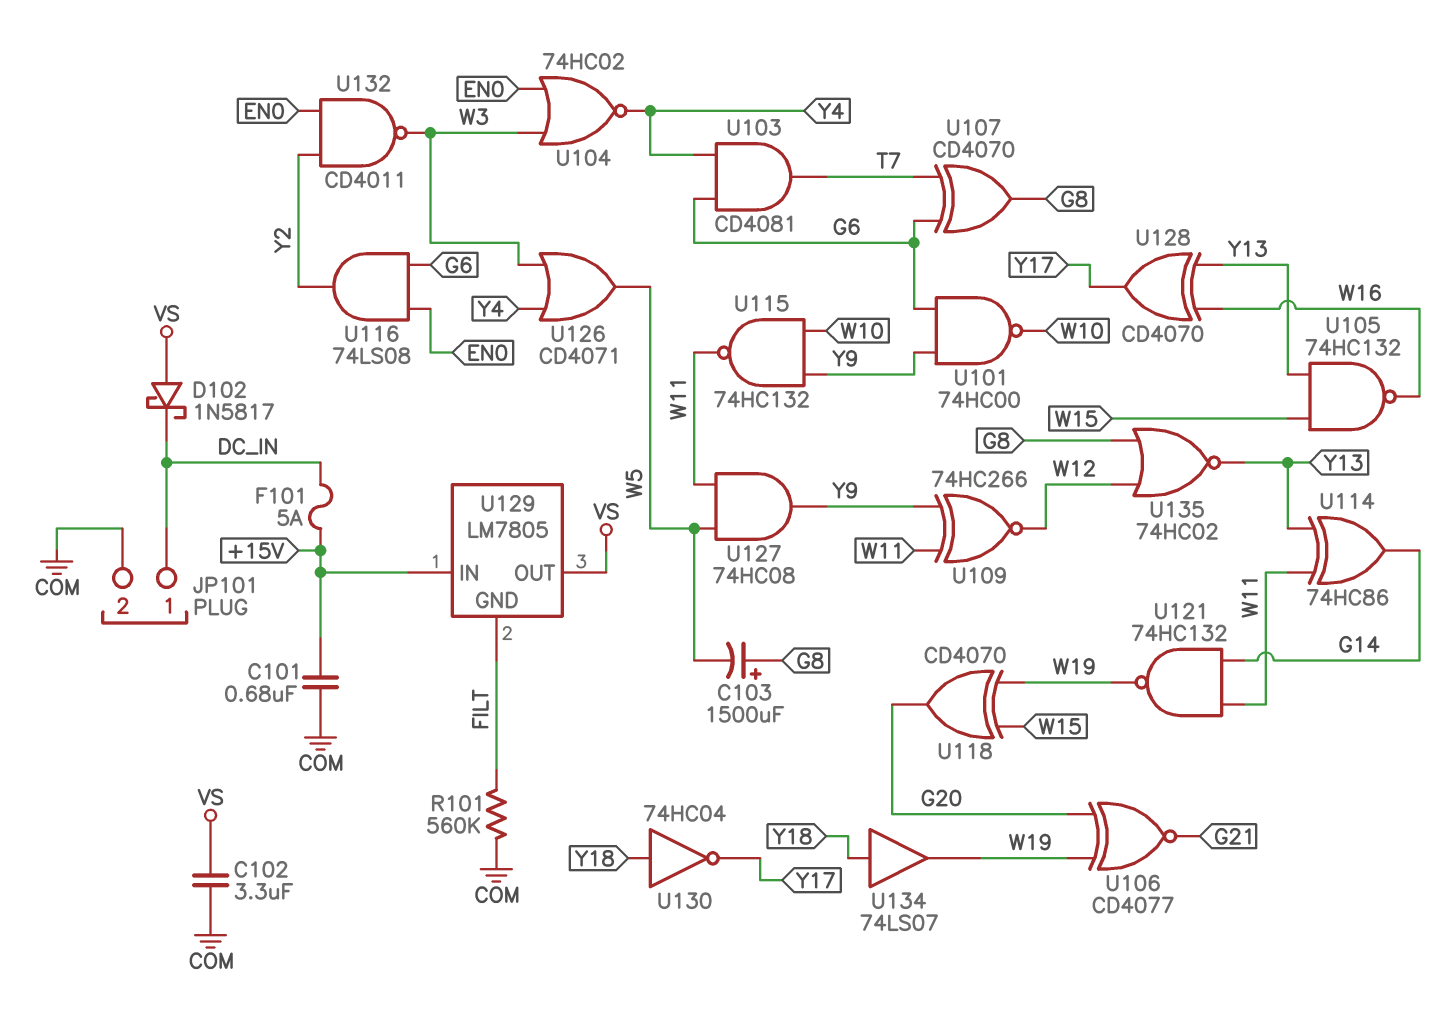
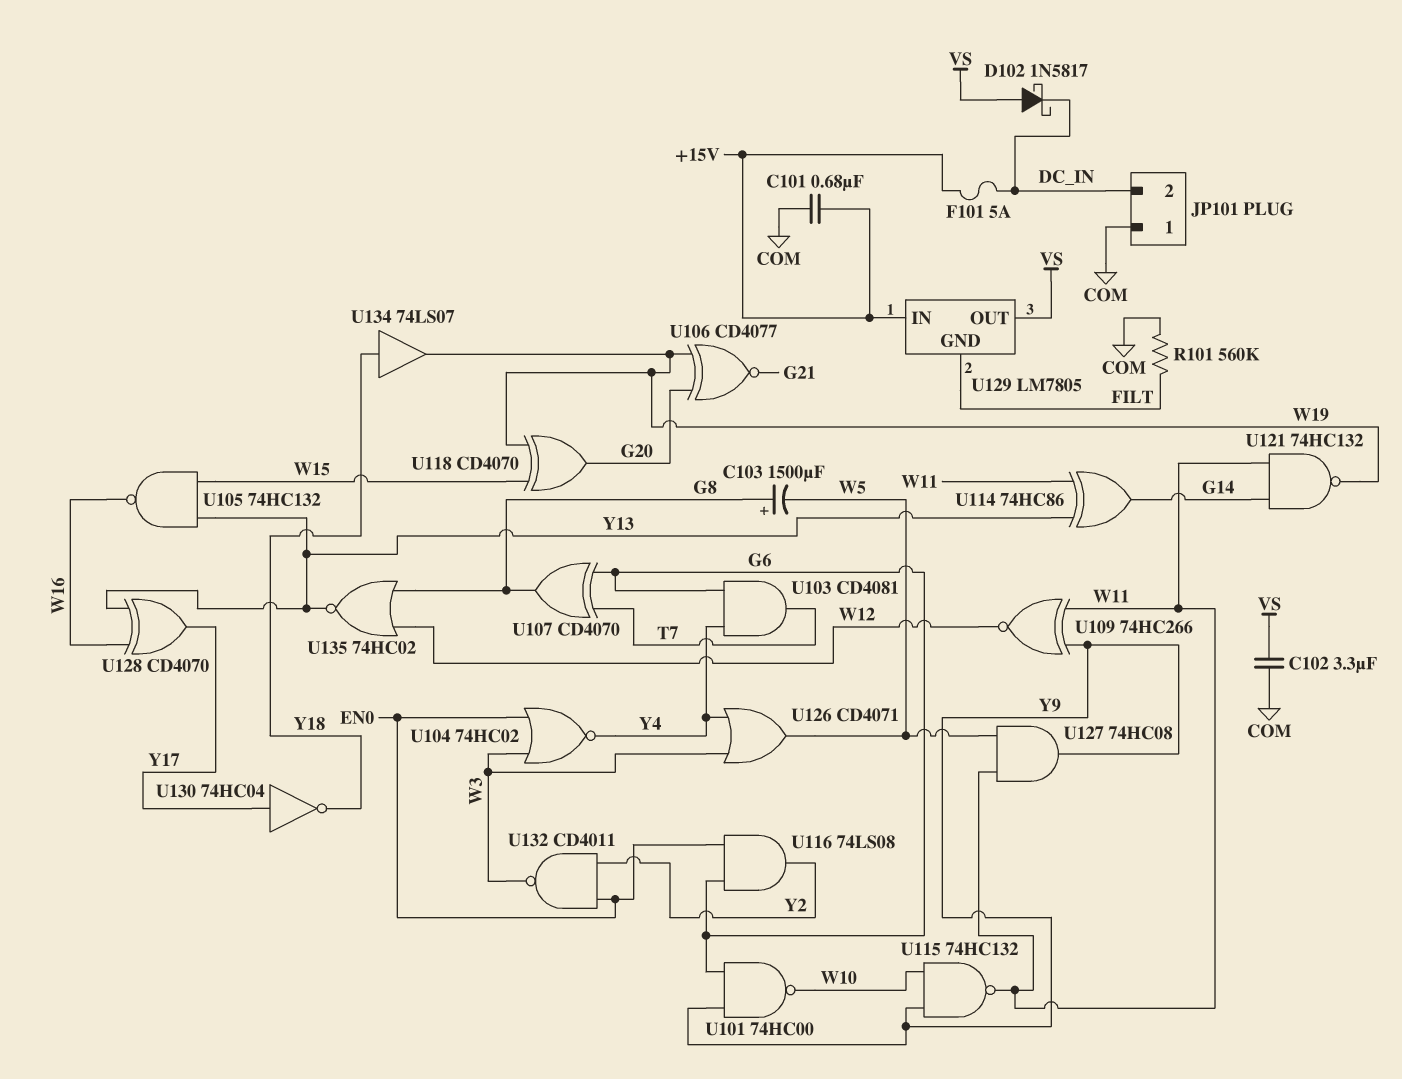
JP101 pin 1: DC_IN -> COM
JP101 pin 2: COM -> DC_IN
U130: NOT 74HC04 (in Y18, out Y17) -> NOT 74HC04 (in Y17, out Y18)

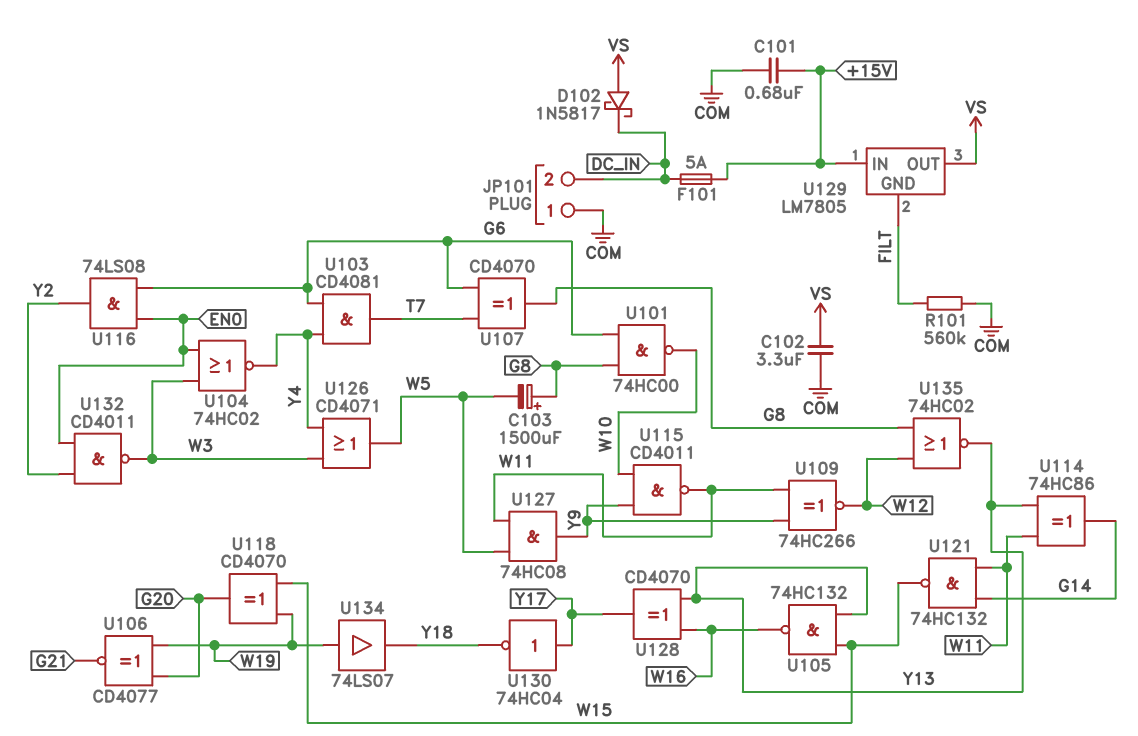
U101: NAND 74HC00 (in G6, in Y9, out W10) -> NAND 74HC00 (in G6, in G8, out W10)
U115: NAND 74HC132 (in W10, in Y9, out W11) -> NAND CD4011 (in W10, in Y9, out W11)
U121: NAND 74HC132 (in G14, in W11, out W19) -> NAND 74HC132 (in G14, in W11, out W15)
U134: buffer 74LS07 (in Y18, out W19) -> buffer 74LS07 (in W19, out Y18)

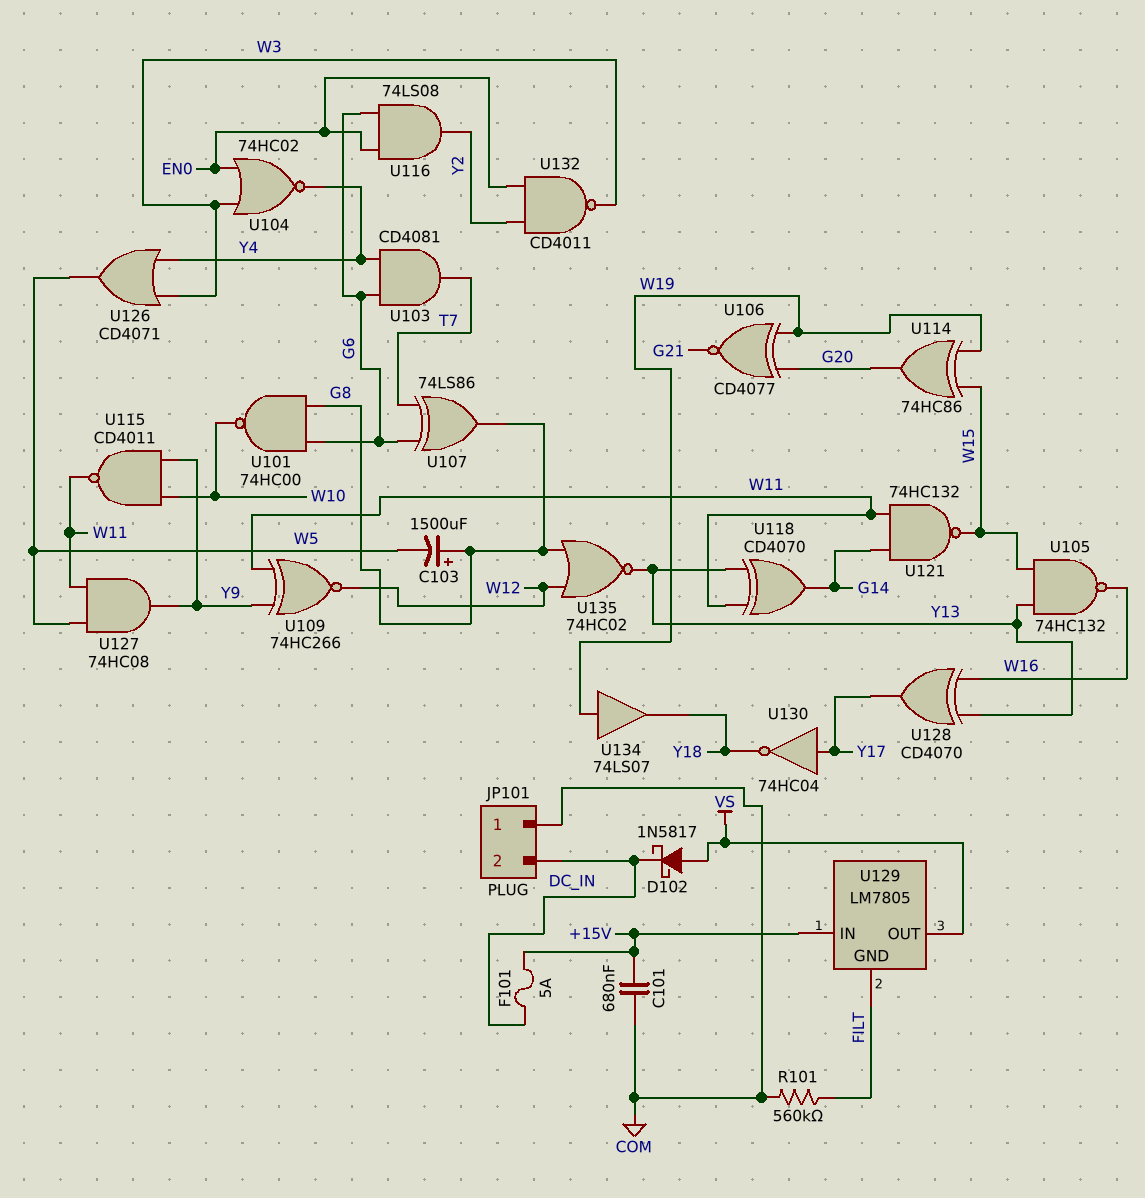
C102: 3.3uF (COM, VS) -> none
U107: XOR CD4070 (in G6, in T7, out G8) -> XOR 74LS86 (in G6, in T7, out G8)
U114: XOR 74HC86 (in W11, in Y13, out G14) -> XOR 74HC86 (in W15, in W19, out G20)
U118: XOR CD4070 (in W15, in W19, out G20) -> XOR CD4070 (in W11, in Y13, out G14)

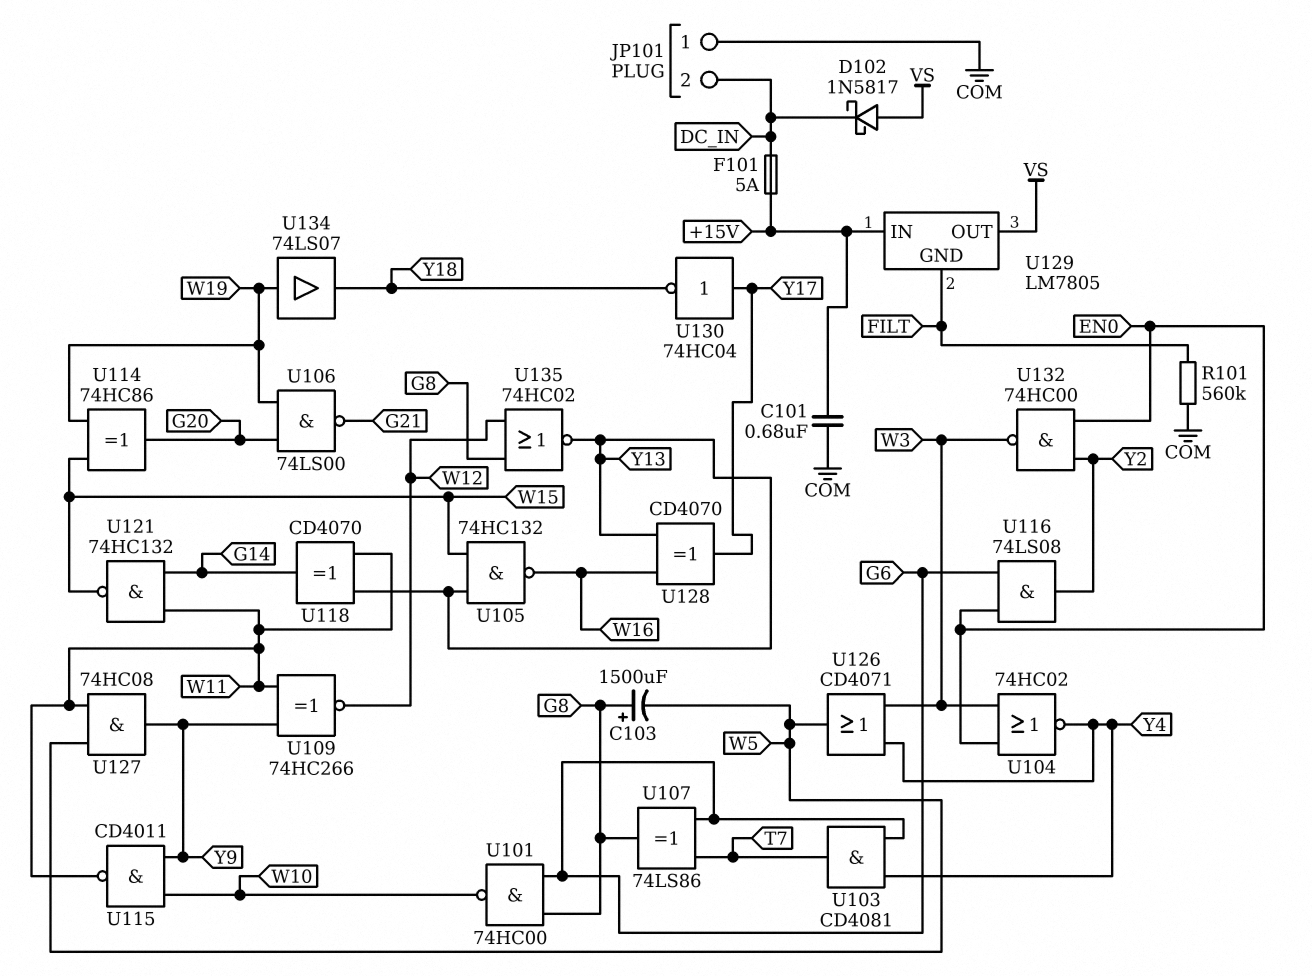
U106: XNOR CD4077 (in G20, in W19, out G21) -> NAND 74LS00 (in G20, in W19, out G21)
U132: NAND CD4011 (in EN0, in Y2, out W3) -> NAND 74HC00 (in EN0, in Y2, out W3)

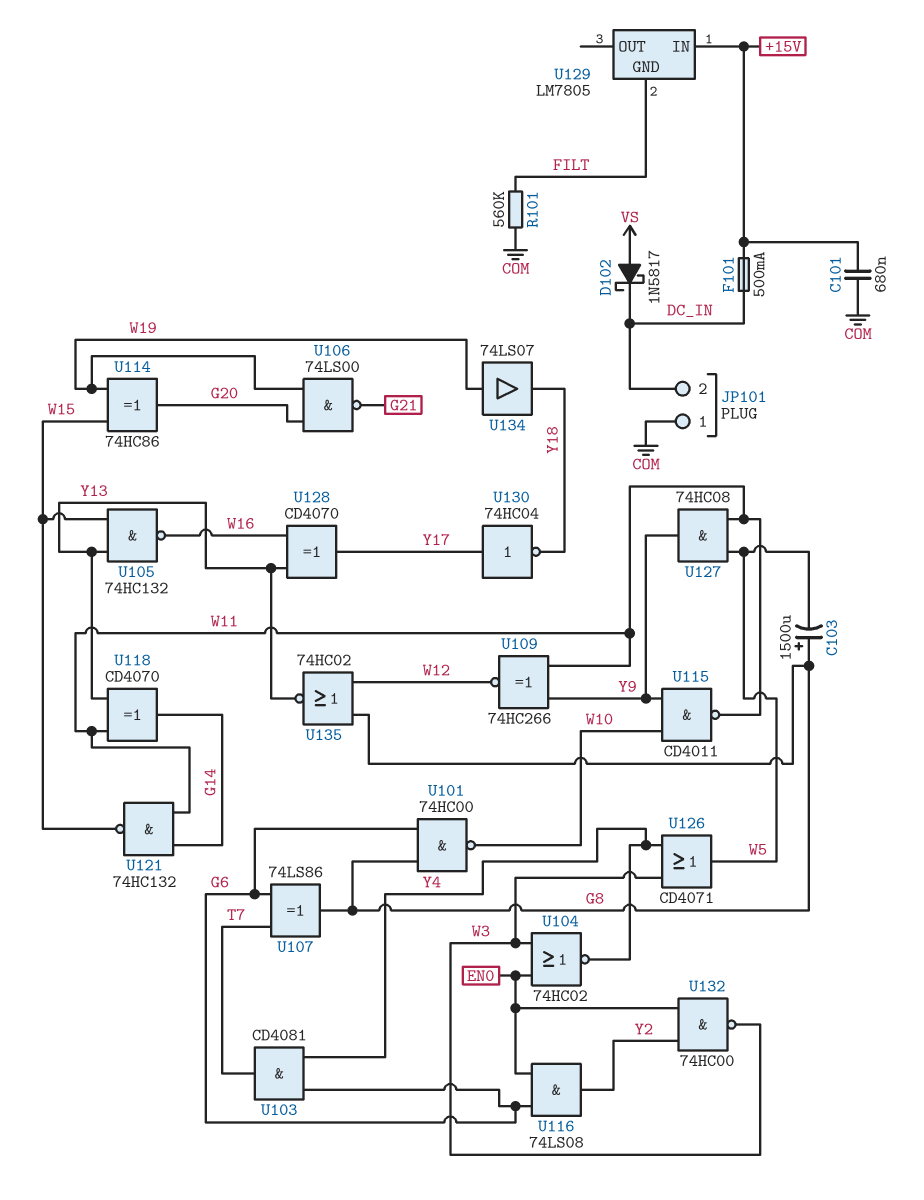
F101: 5A (+15V, DC_IN) -> 500mA (+15V, DC_IN)
U129 pin OUT: VS -> none

